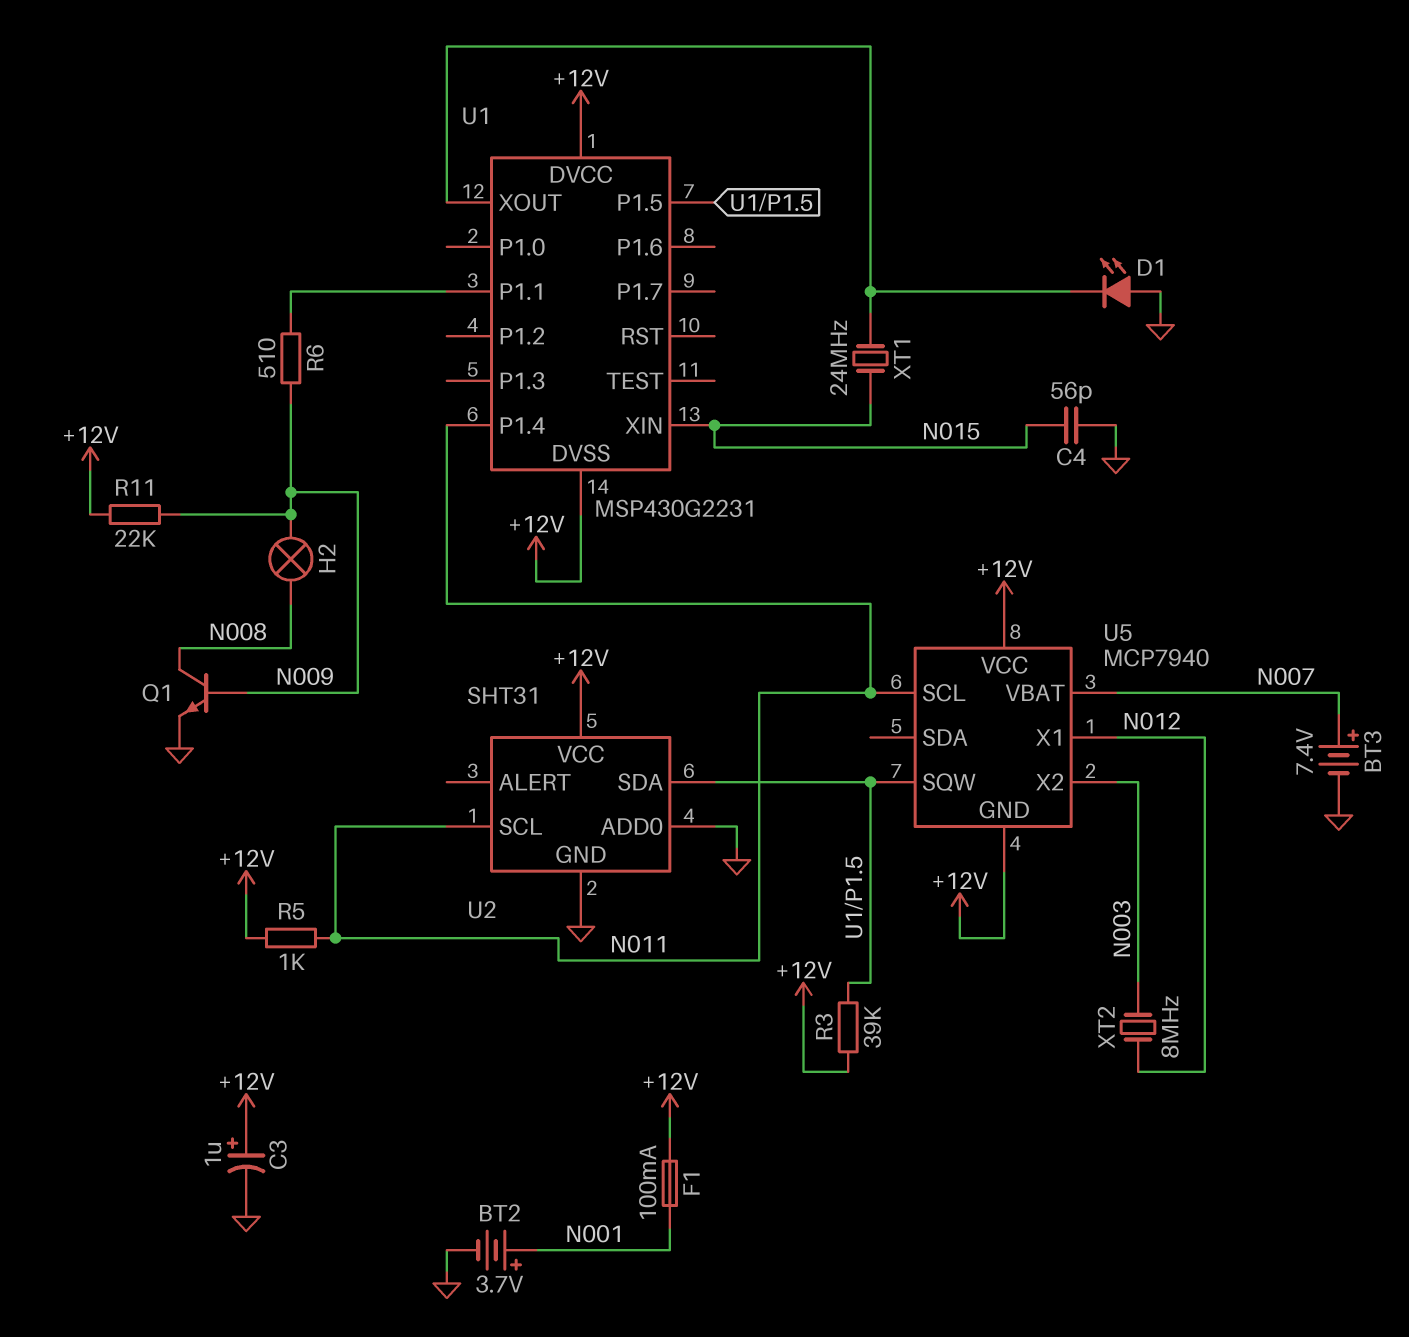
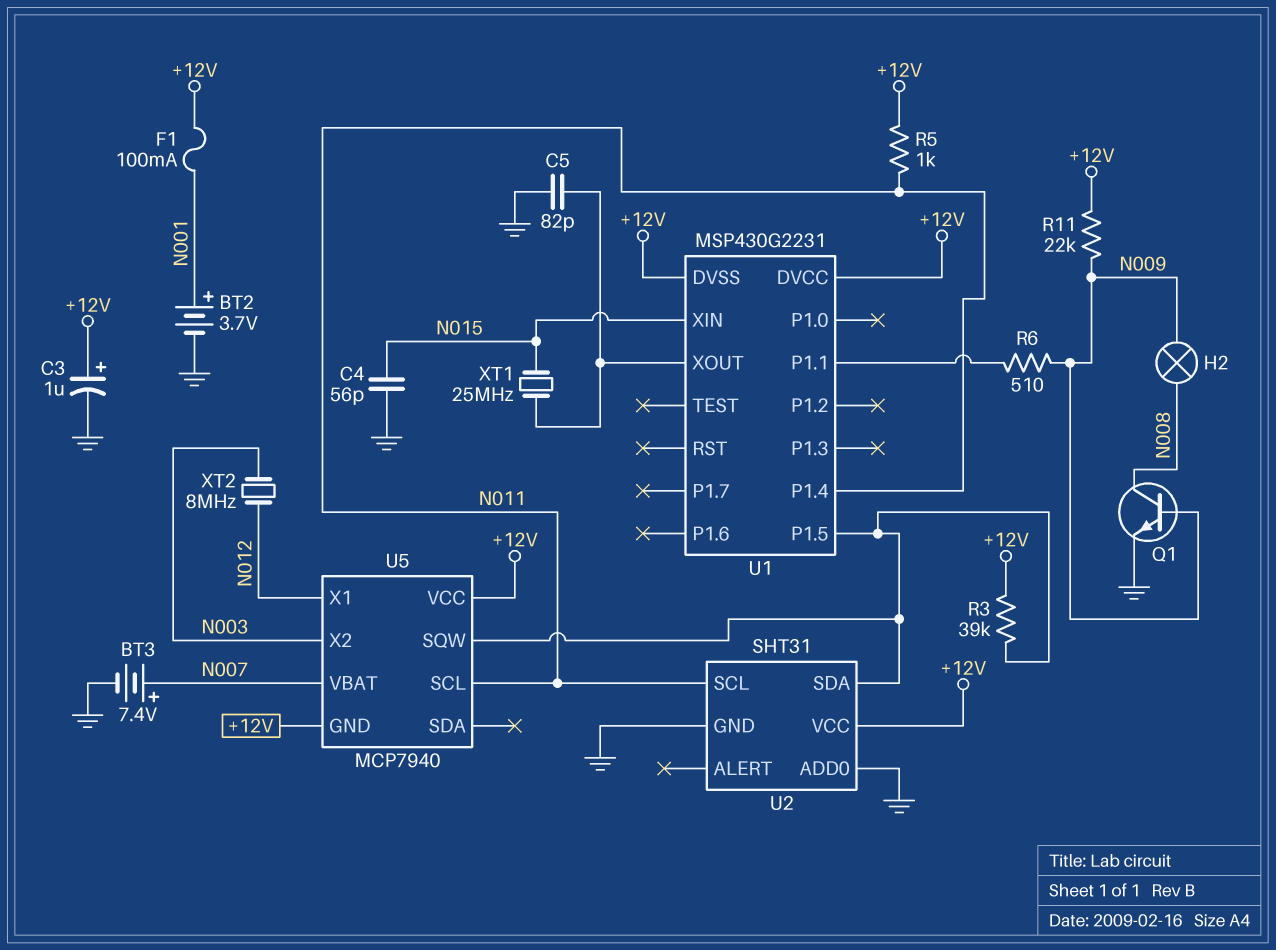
C5: none -> 82pF (GND, U1/XOUT)
D1: LED (A GND, K U1/XOUT) -> none
XT1: 24MHz (N015, U1/XOUT) -> 25MHz (N015, U1/XOUT)

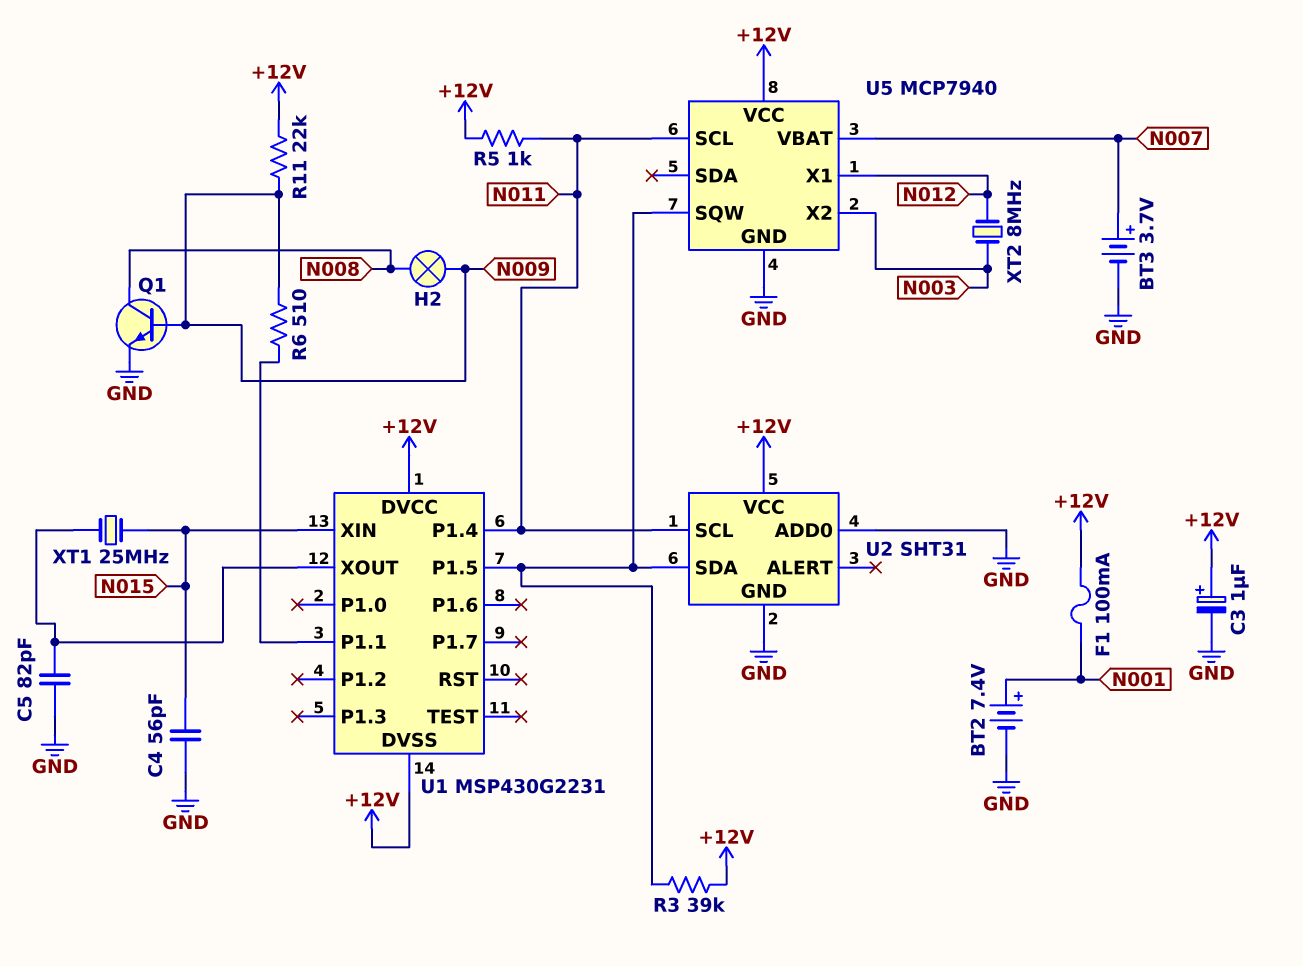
BT2: 3.7V (plus N001, minus GND) -> 7.4V (plus N001, minus GND)
BT3: 7.4V (plus N007, minus GND) -> 3.7V (plus N007, minus GND)
U5 pin GND: +12V -> GND

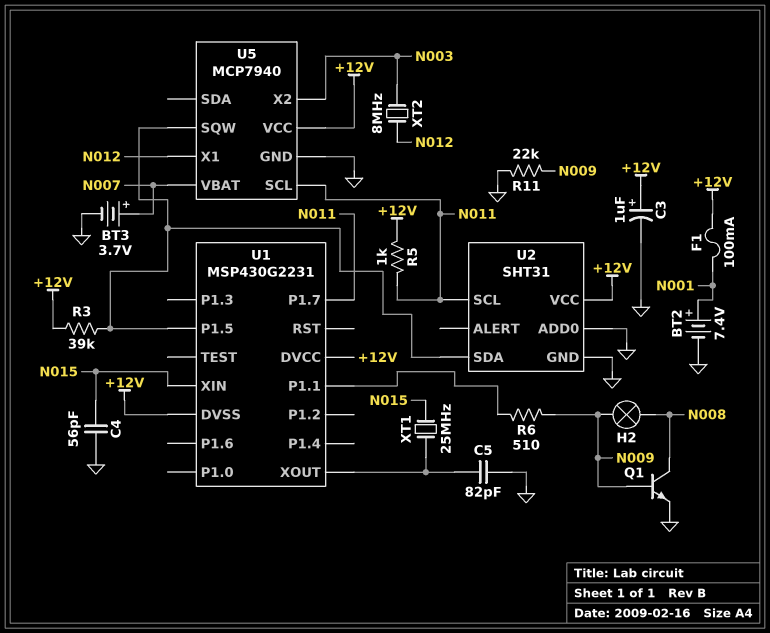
R11: 22k (+12V, N009) -> 22k (GND, N009)
U1 pin P1.4: N011 -> none
U1 pin P1.7: none -> N011

